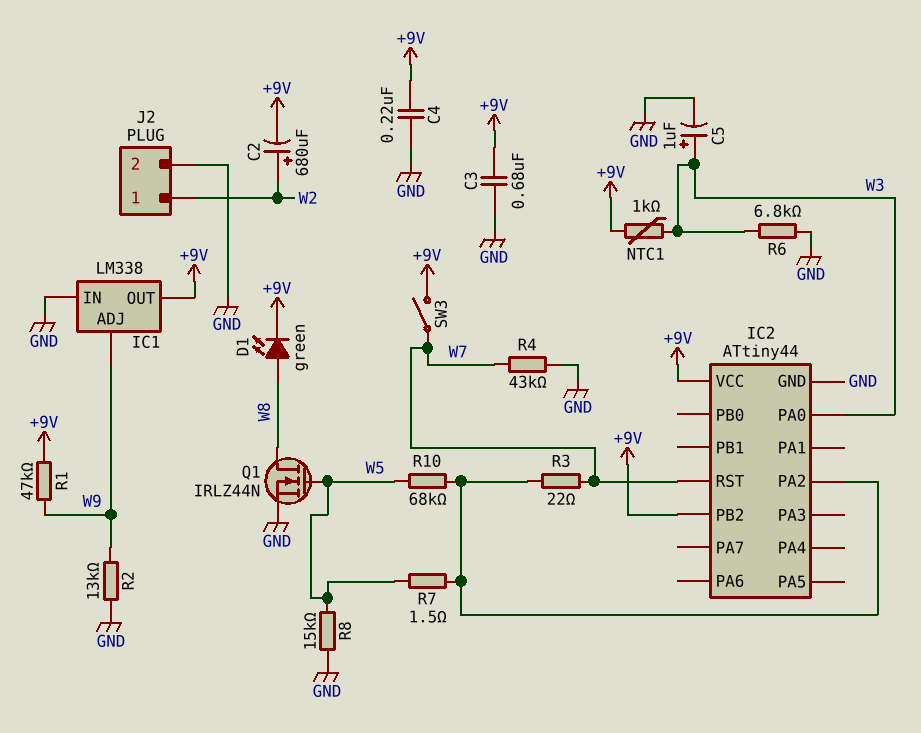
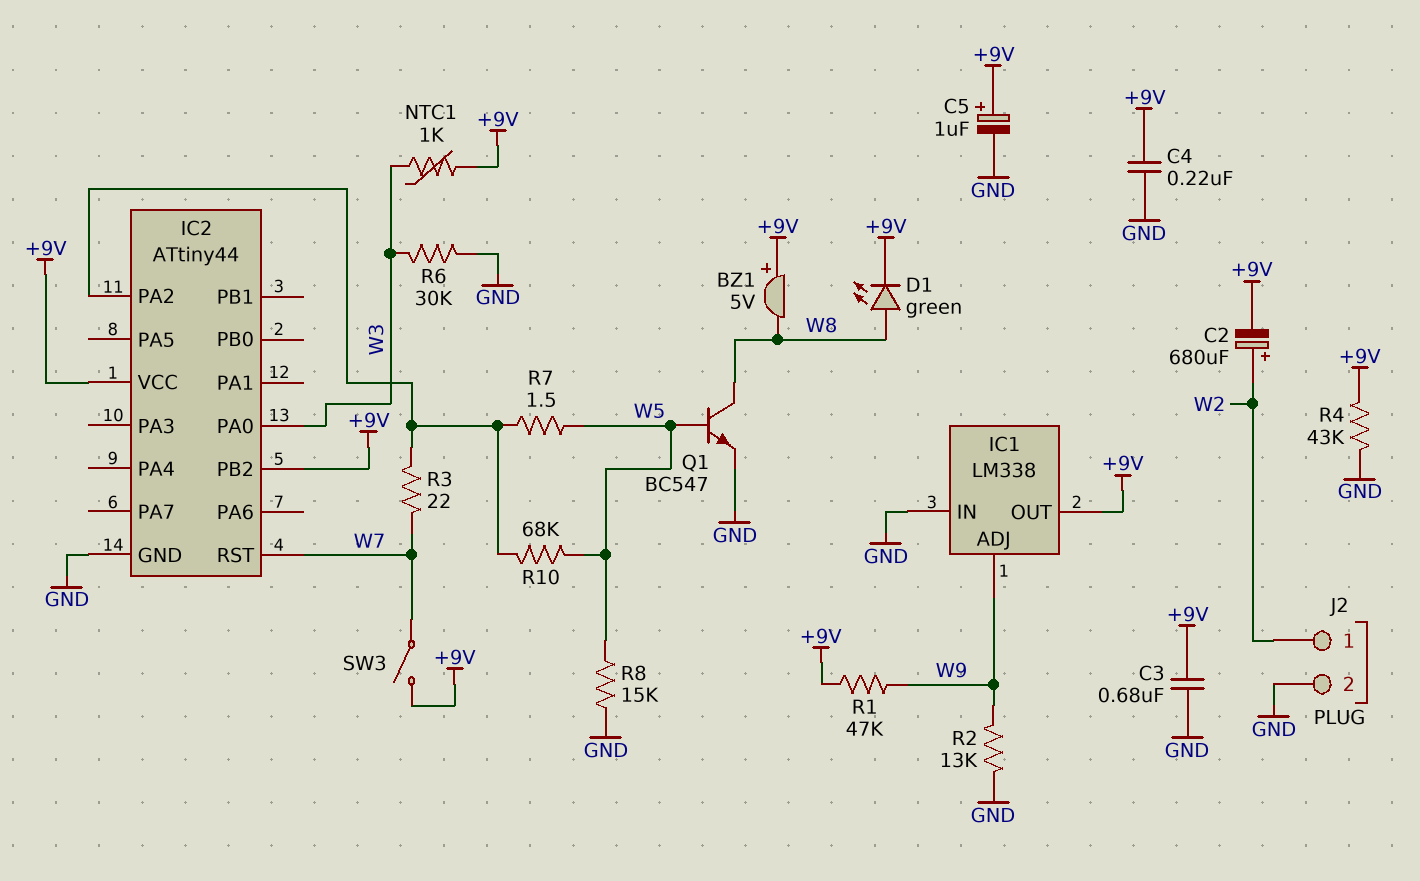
BZ1: none -> buzzer 5V (plus +9V, minus W8)
C5: 1uF (plus W3, minus GND) -> 1uF (plus +9V, minus GND)
Q1: NMOS IRLZ44N (G W5, D W8, S GND) -> NPN BC547 (B W5, C W8, E GND)
R4: 43k (GND, W7) -> 43k (+9V, GND)
R6: 6.8k (GND, W3) -> 30k (GND, W3)

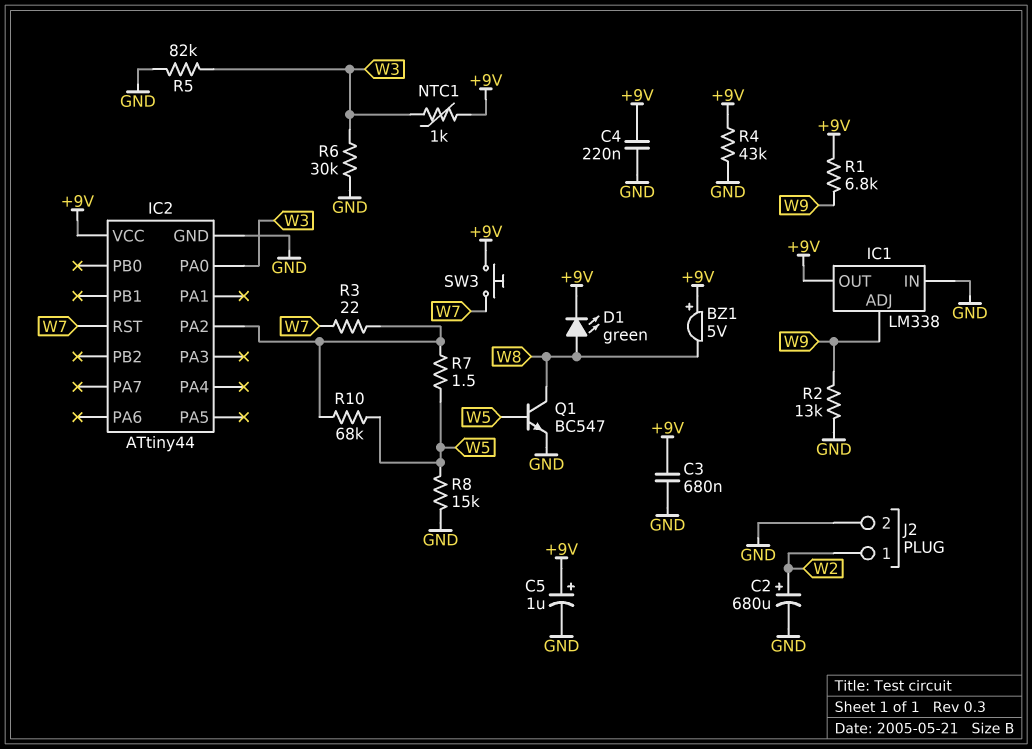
C2: 680uF (plus W2, minus +9V) -> 680uF (plus W2, minus GND)
IC2 pin PB2: +9V -> none
R1: 47k (+9V, W9) -> 6.8k (+9V, W9)
R5: none -> 82k (GND, W3)
SW3: switch (+9V, W7) -> button (+9V, W7)

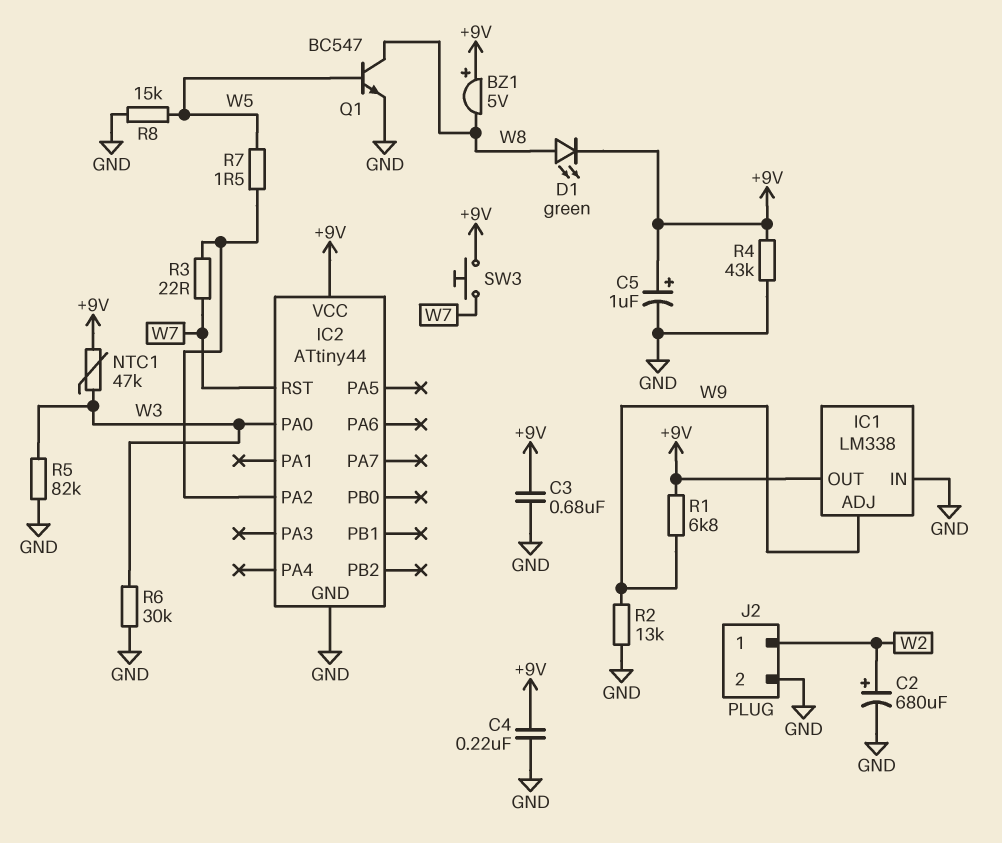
NTC1: 1k (+9V, W3) -> 47k (+9V, W3)
R10: 68k (IC2/PA2, W5) -> none

